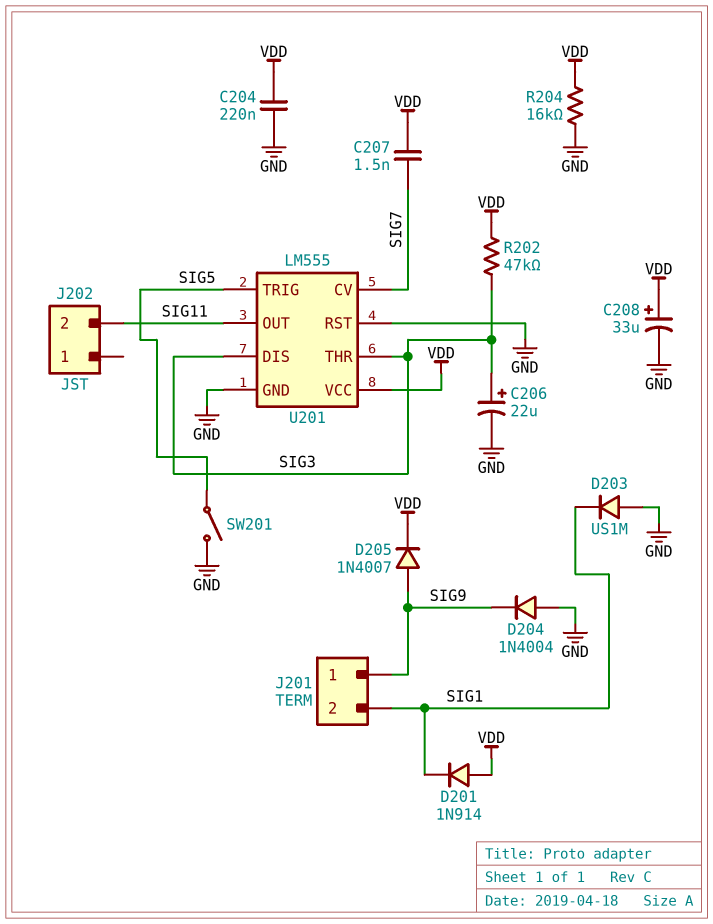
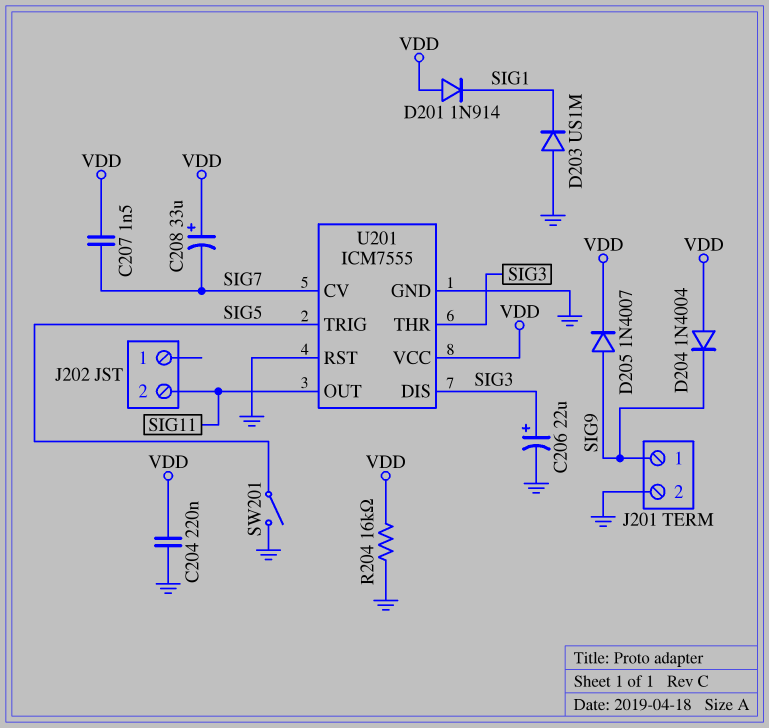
C208: 33uF (plus VDD, minus GND) -> 33uF (plus VDD, minus SIG7)
D204: diode 1N4004 (A GND, K SIG9) -> diode 1N4004 (A VDD, K SIG9)
J201 pin 2: SIG1 -> GND
R202: 47k (SIG3, VDD) -> none
U201: LM555 -> ICM7555

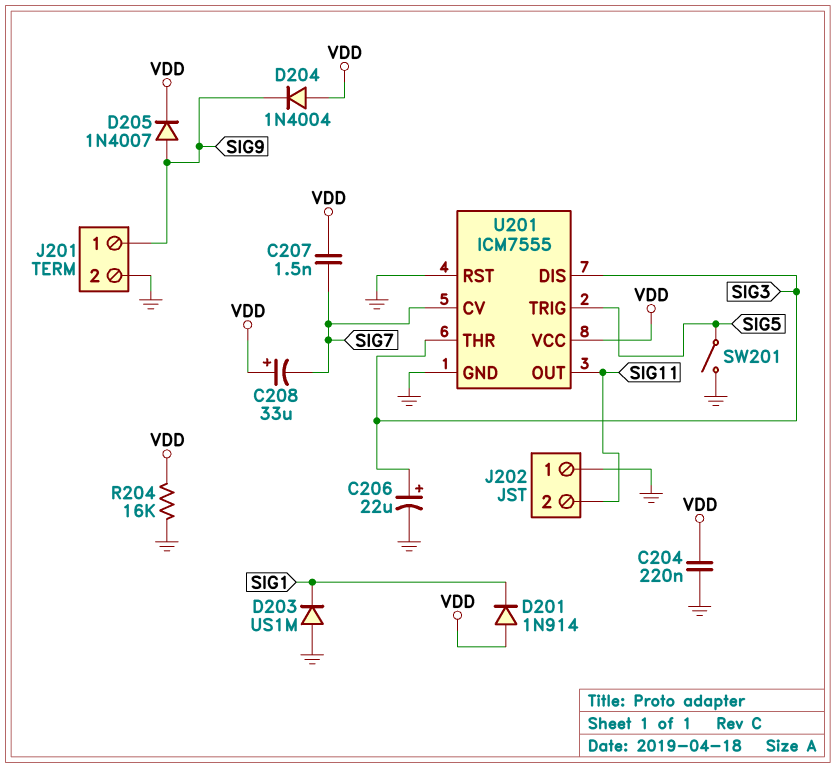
J202 pin 1: none -> GND

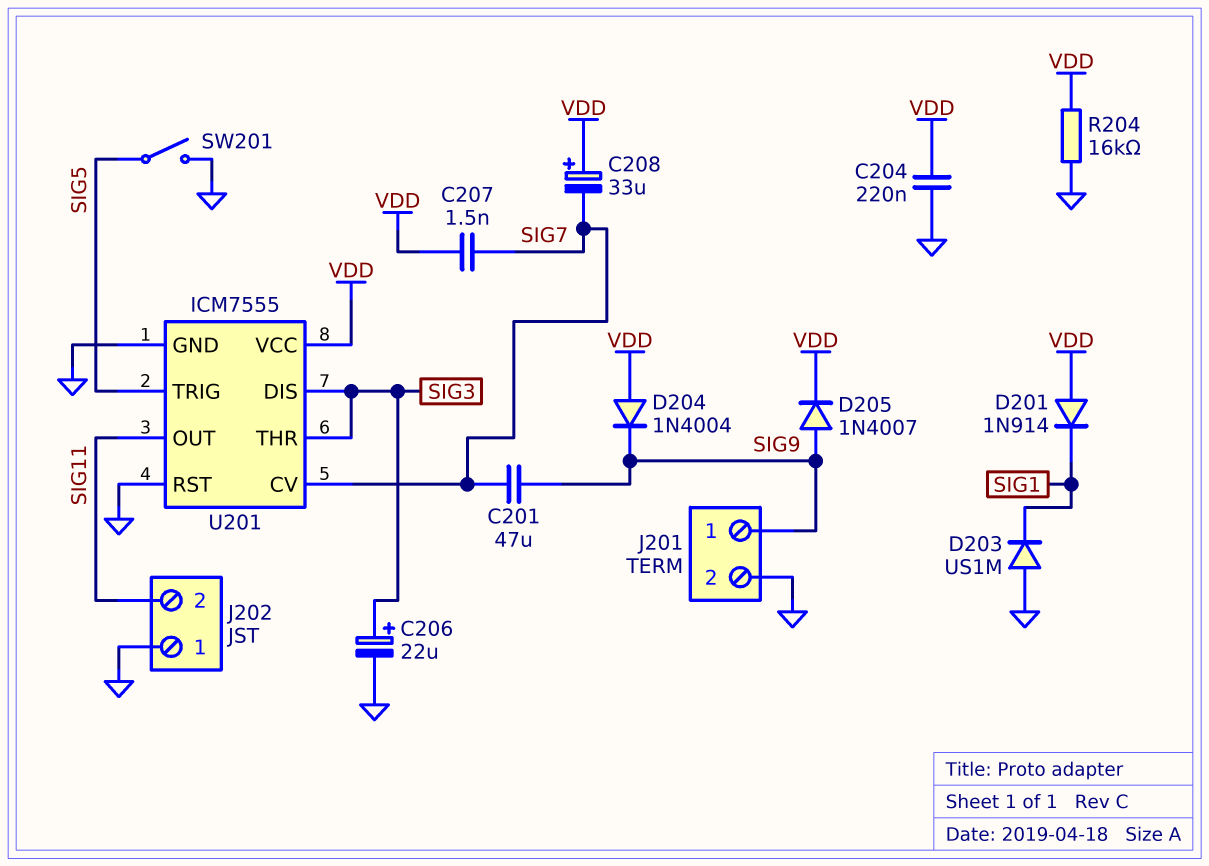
C201: none -> 47uF (SIG7, SIG9)

